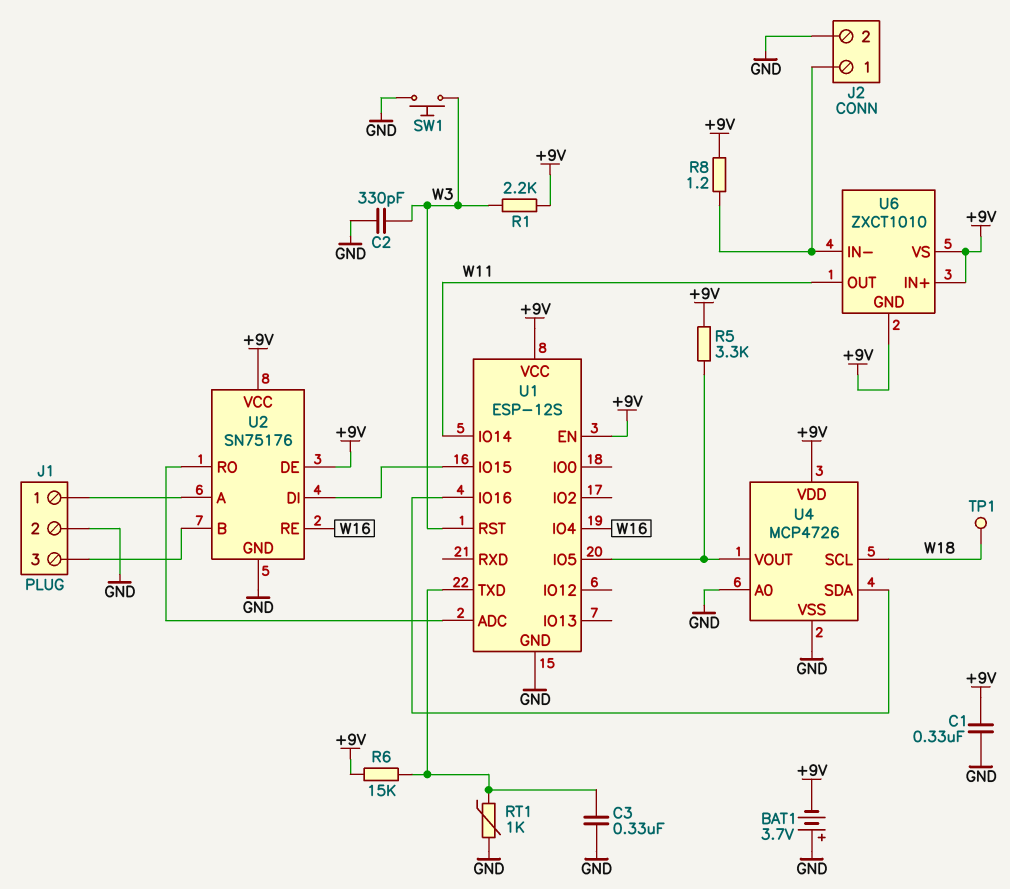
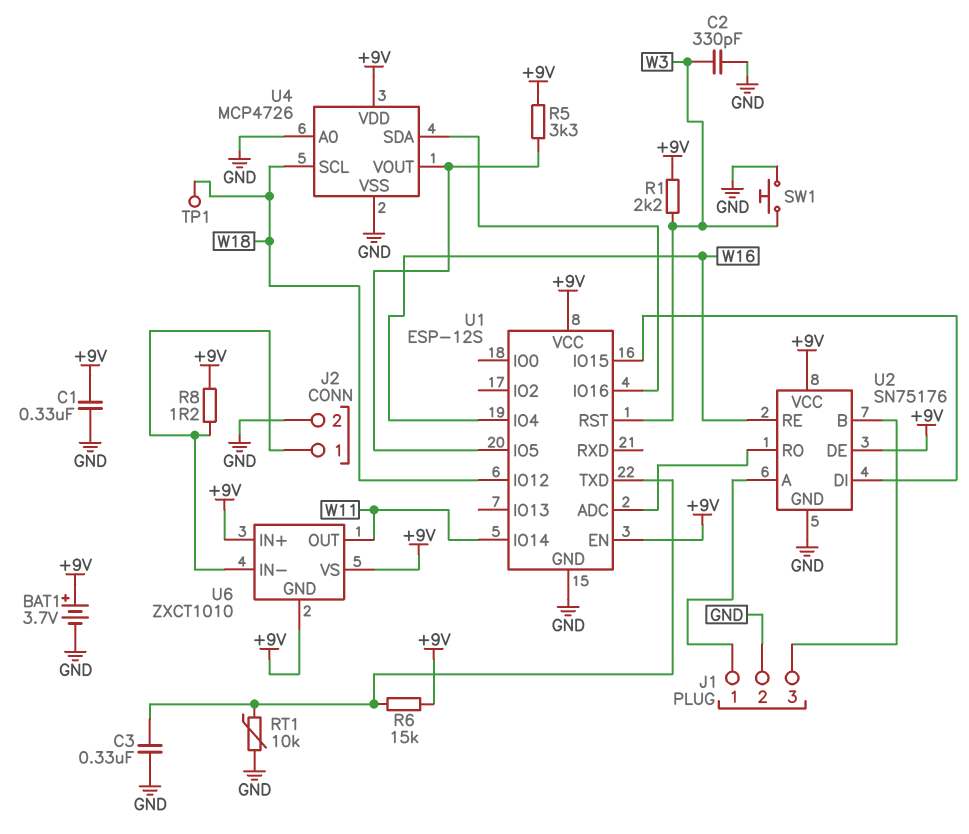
BAT1: 3.7V (plus GND, minus +9V) -> 3.7V (plus +9V, minus GND)
RT1: 1k (GND, U1/TXD) -> 10k (GND, U1/TXD)
U1 pin IO12: none -> W18

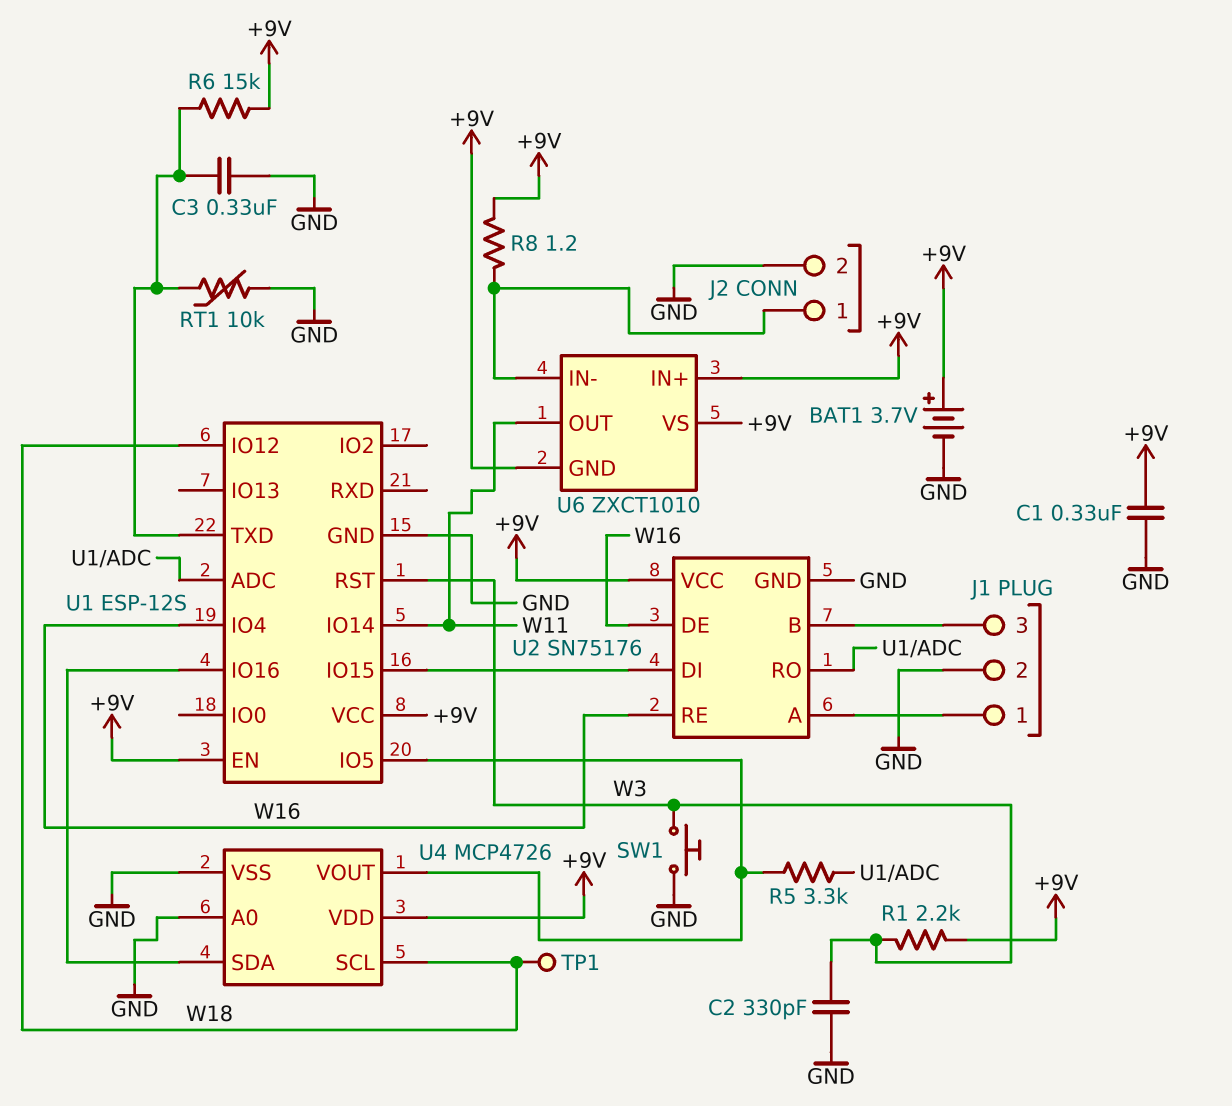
R5: 3.3k (+9V, U1/IO5) -> 3.3k (U1/ADC, U1/IO5)
U2 pin DE: +9V -> W16

